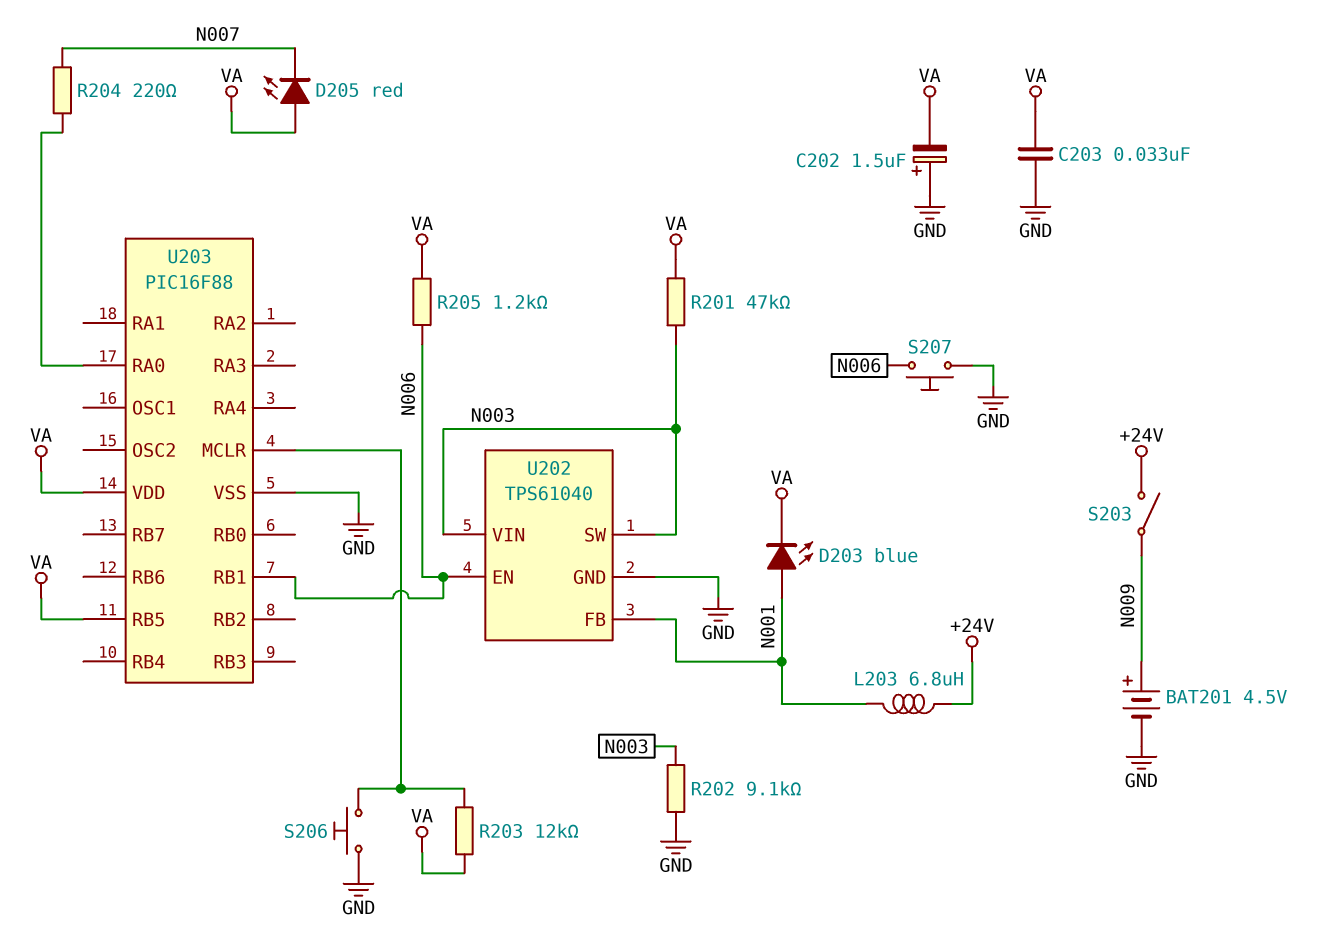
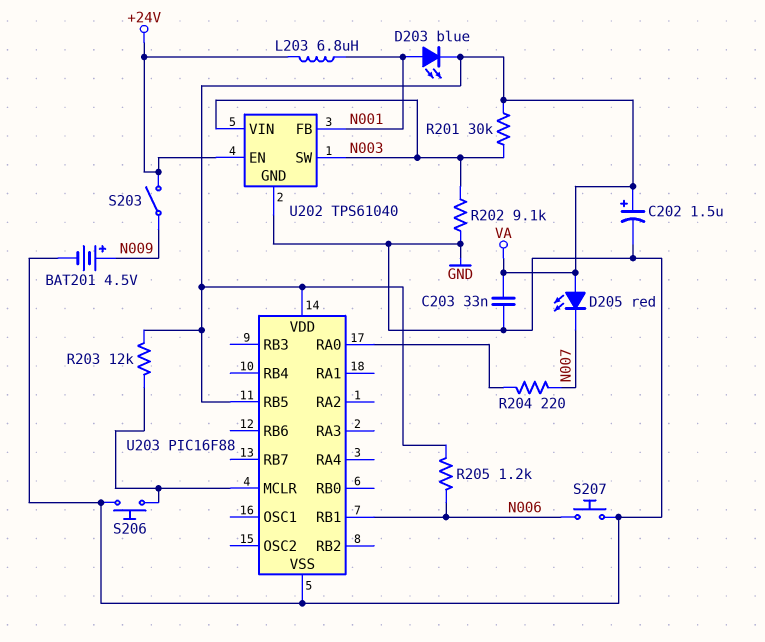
C202: 1.5uF (plus GND, minus VA) -> 1.5uF (plus VA, minus GND)
R201: 47k (N003, VA) -> 30k (N003, VA)
U202 pin EN: N006 -> +24V

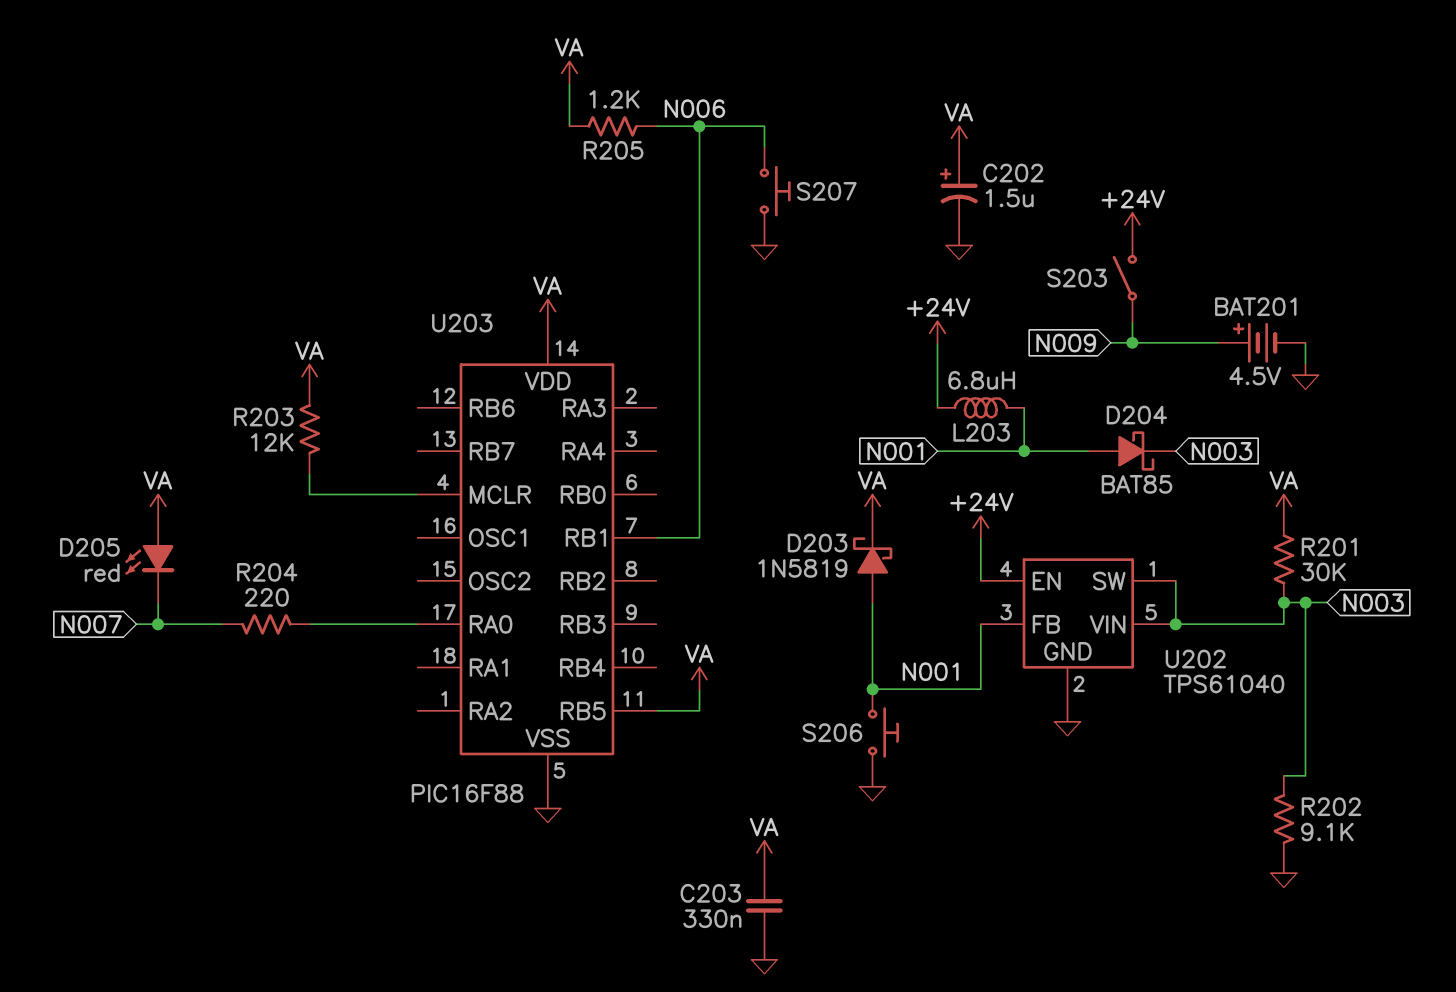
C203: 33nF (GND, VA) -> 330nF (GND, VA)
D203: LED blue (A N001, K VA) -> schottky 1N5819 (A N001, K VA)
D204: none -> schottky BAT85 (A N001, K N003)
S206: button (GND, U203/MCLR) -> button (GND, N001)

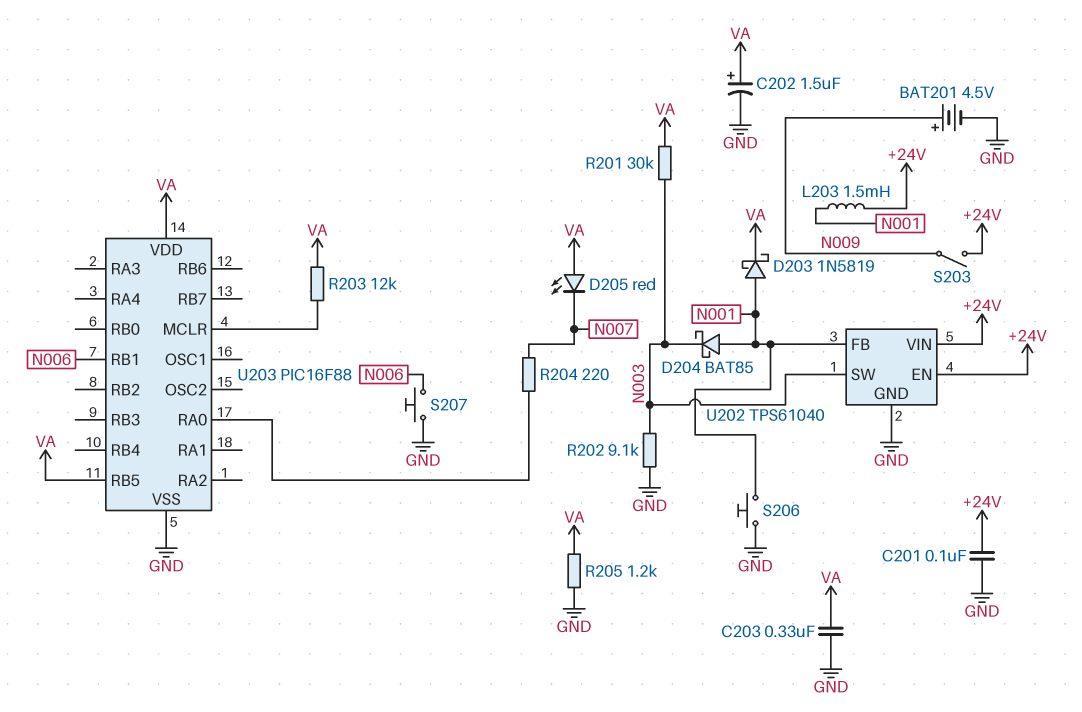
C201: none -> 100nF (+24V, GND)
L203: 6.8uH (+24V, N001) -> 1.5mH (+24V, N001)
R205: 1.2k (N006, VA) -> 1.2k (GND, VA)
U202 pin VIN: N003 -> +24V

